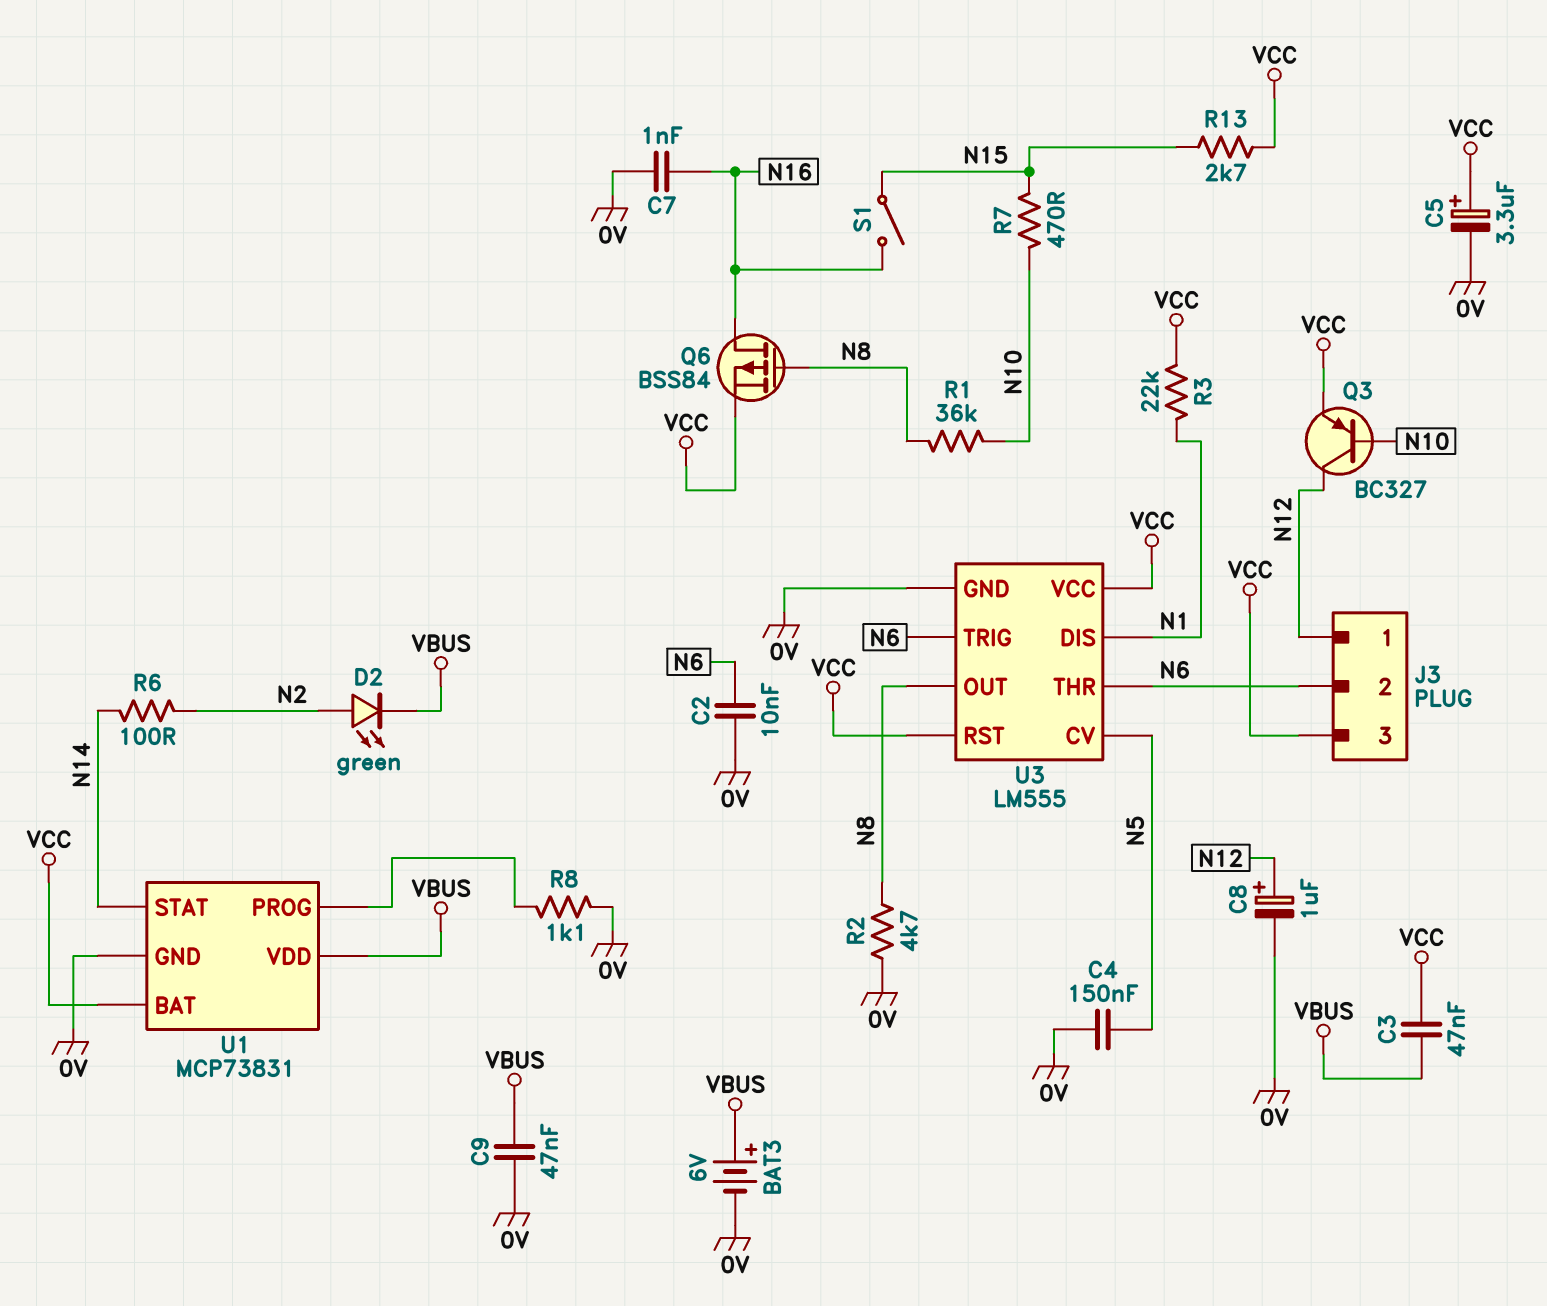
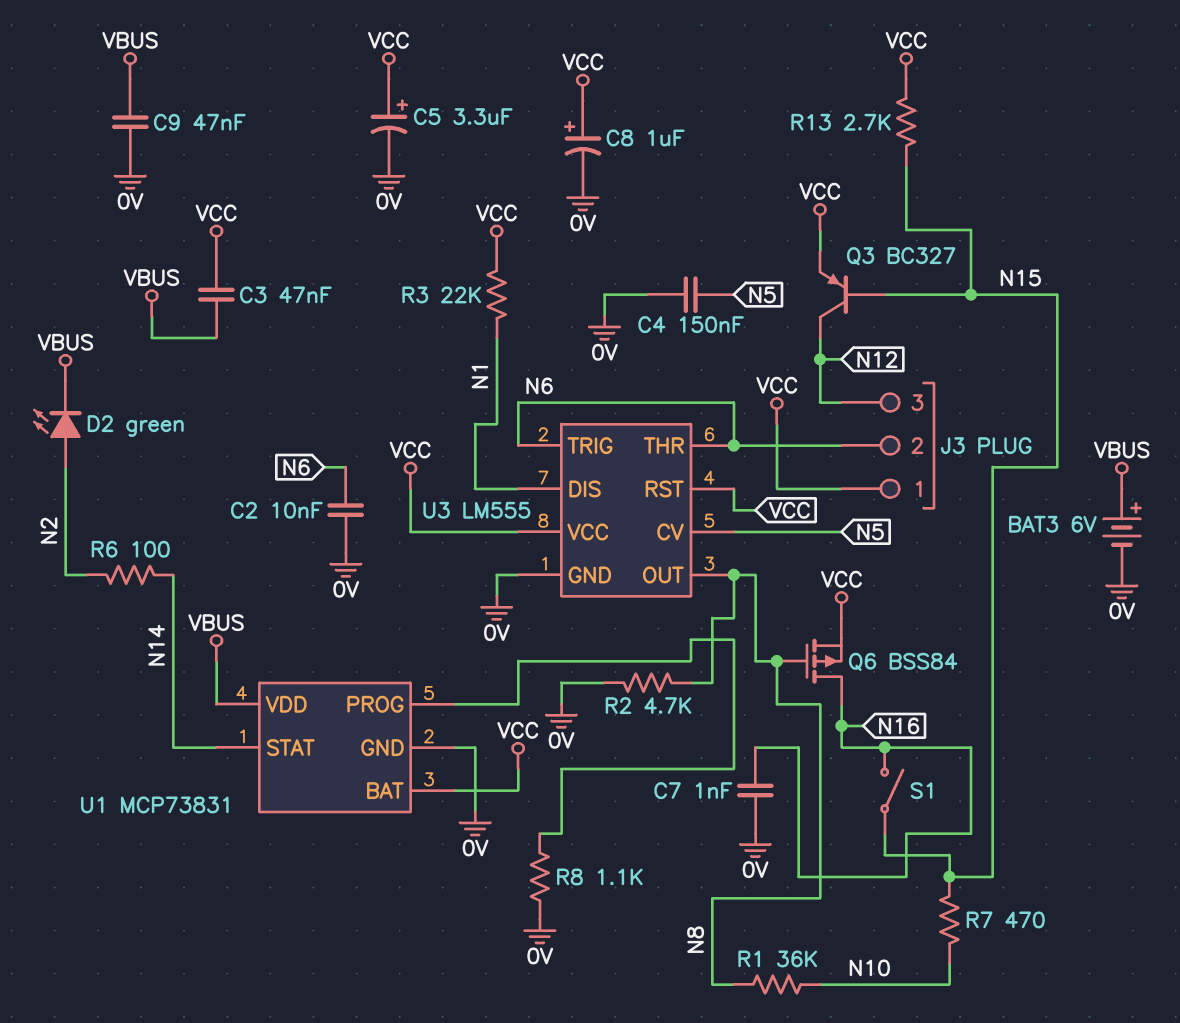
C8: 1uF (plus N12, minus 0V) -> 1uF (plus VCC, minus 0V)
J3 pin 1: N12 -> VCC
J3 pin 3: VCC -> N12
Q3: PNP BC327 (B N10, C N12, E VCC) -> PNP BC327 (B N15, C N12, E VCC)

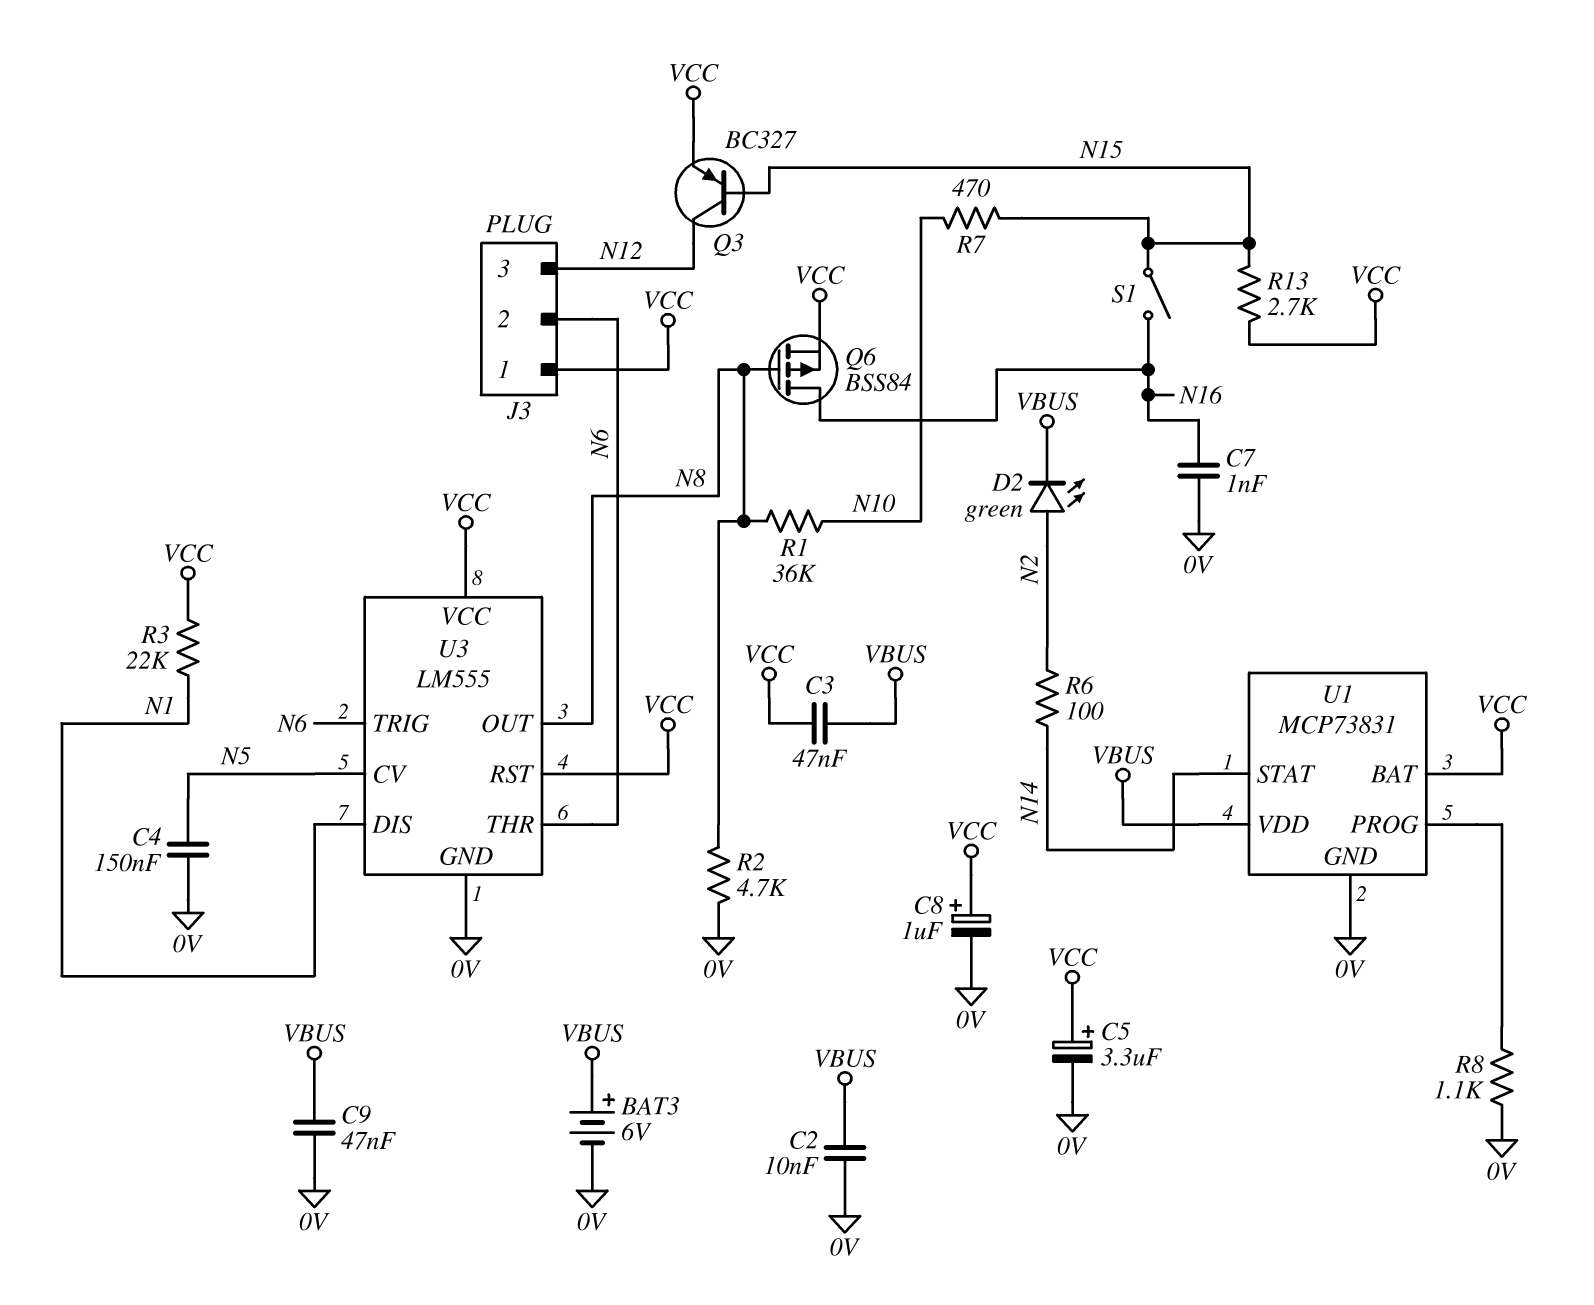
C2: 10nF (0V, N6) -> 10nF (0V, VBUS)

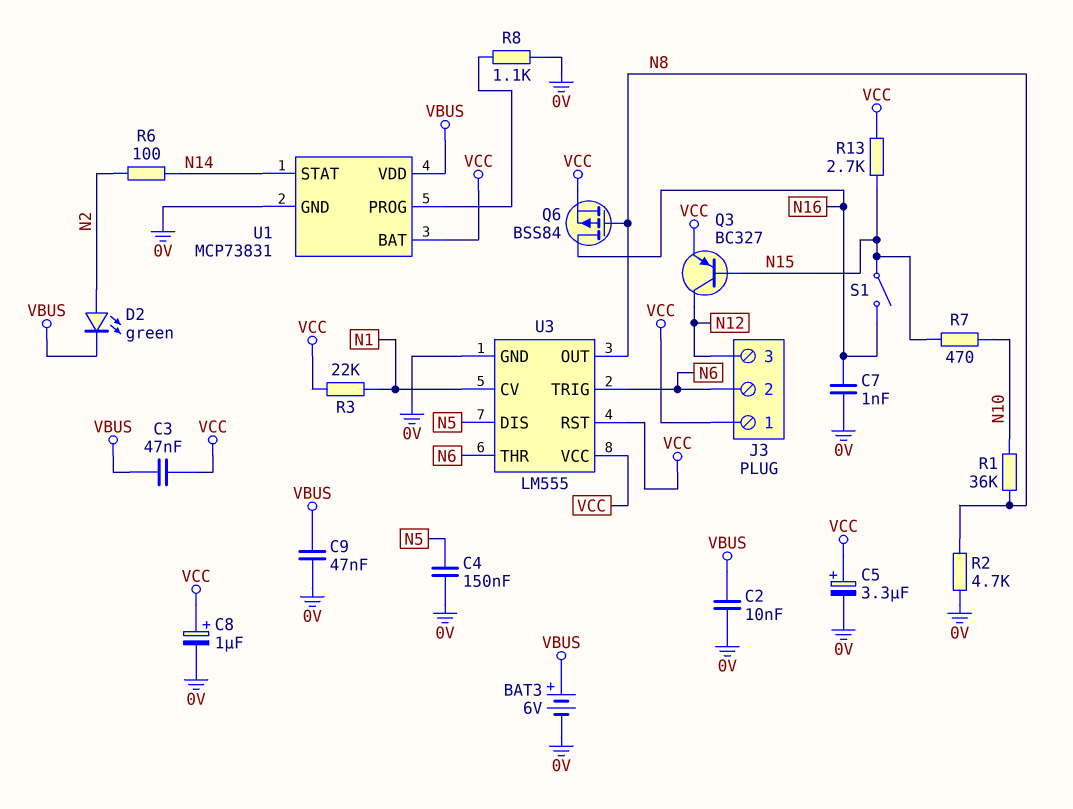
U3 pin CV: N5 -> N1
U3 pin DIS: N1 -> N5

